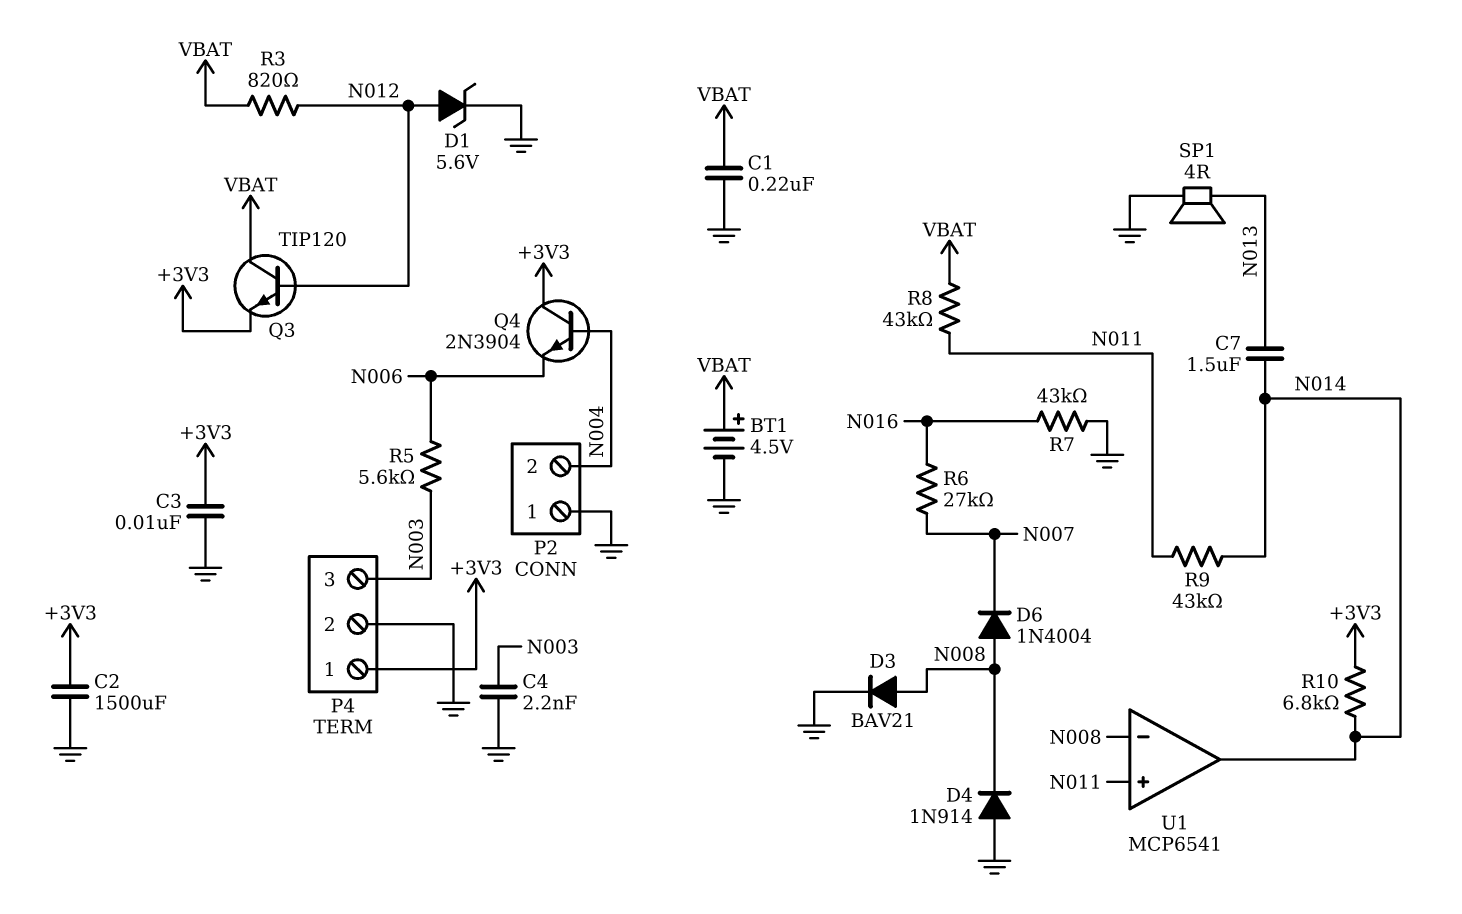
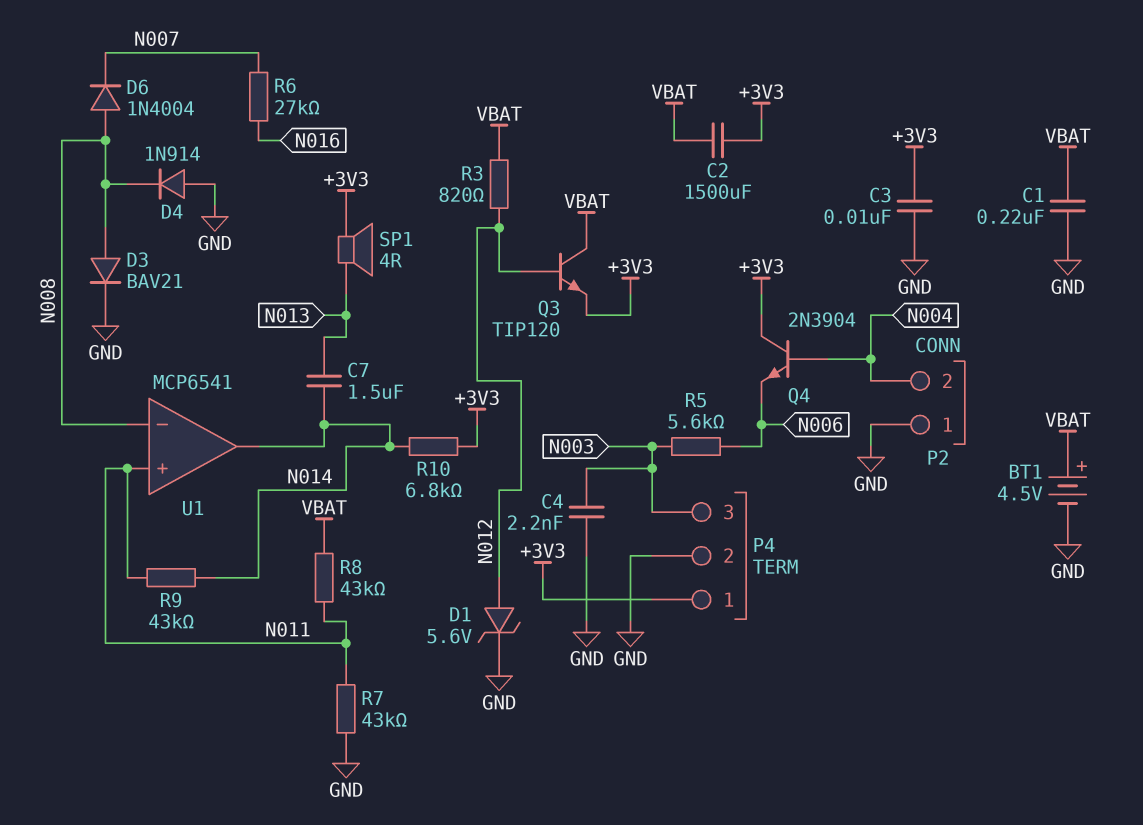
C2: 1500uF (+3V3, GND) -> 1500uF (+3V3, VBAT)
R7: 43k (GND, N016) -> 43k (GND, N011)
SP1: speaker 4R (GND, N013) -> speaker 4R (+3V3, N013)

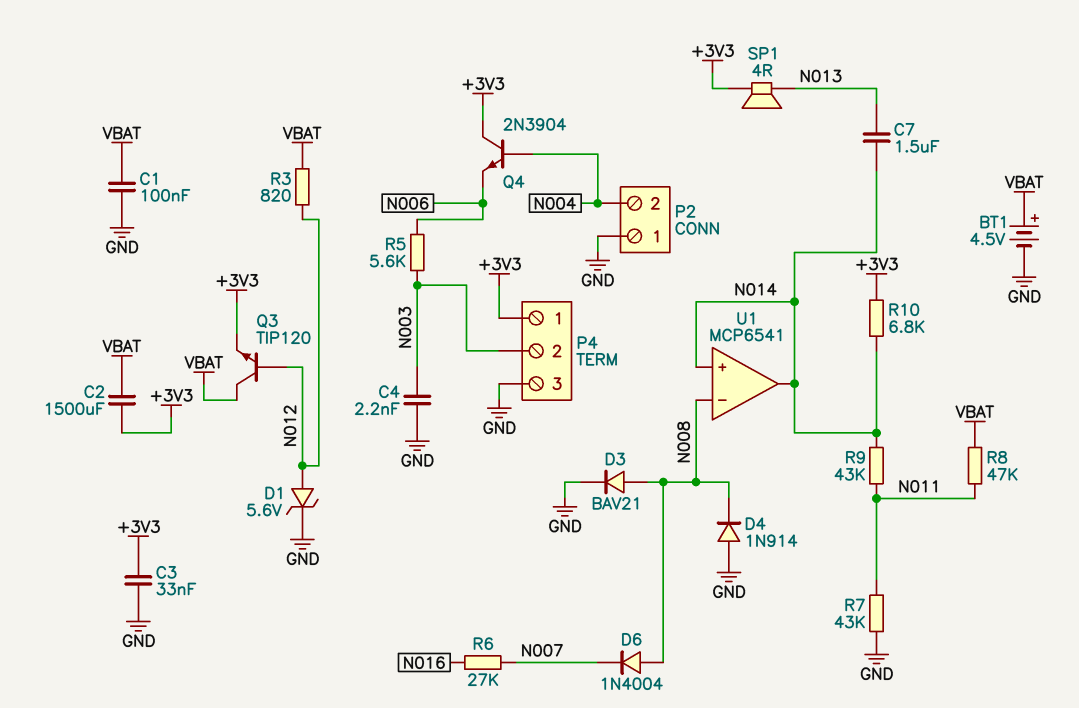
C1: 220nF (GND, VBAT) -> 100nF (GND, VBAT)
C3: 10nF (+3V3, GND) -> 33nF (+3V3, GND)
P4 pin 2: GND -> N003
P4 pin 3: N003 -> GND
R8: 43k (N011, VBAT) -> 47k (N011, VBAT)
U1 pin in+: N011 -> N014

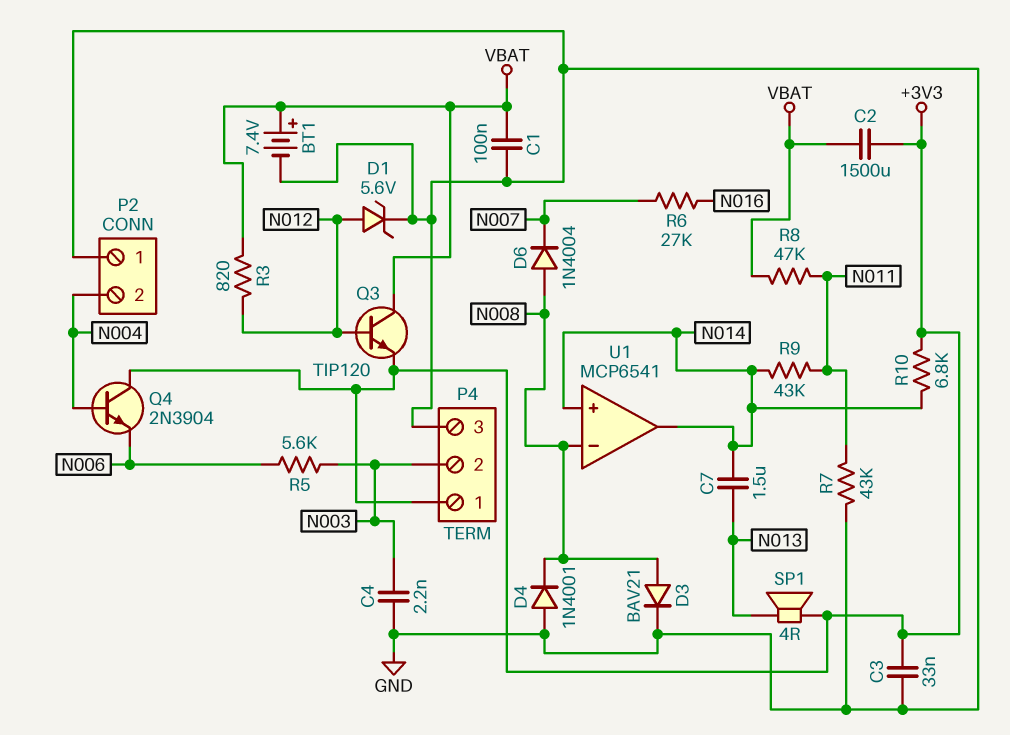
BT1: 4.5V (plus VBAT, minus GND) -> 7.4V (plus VBAT, minus GND)
D4: diode 1N914 (A GND, K N008) -> diode 1N4001 (A GND, K N008)

